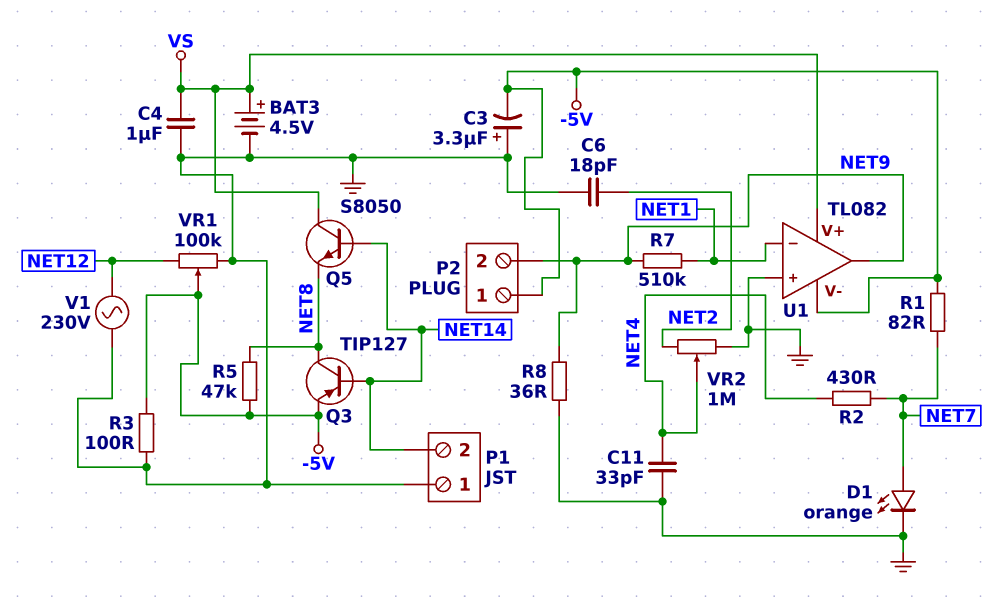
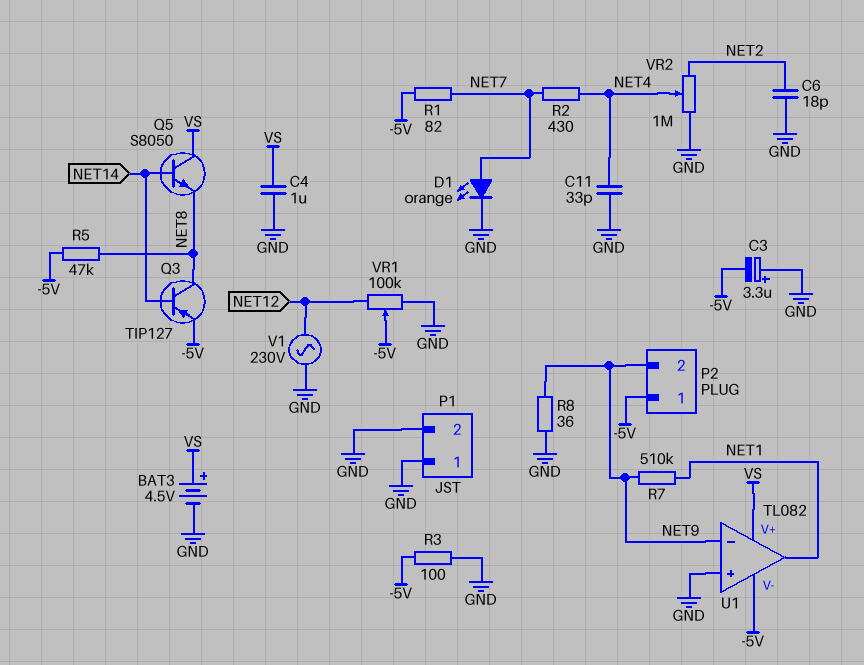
P1 pin 2: NET14 -> GND
U1 pin in-: NET1 -> NET9
U1 pin out: NET9 -> NET1

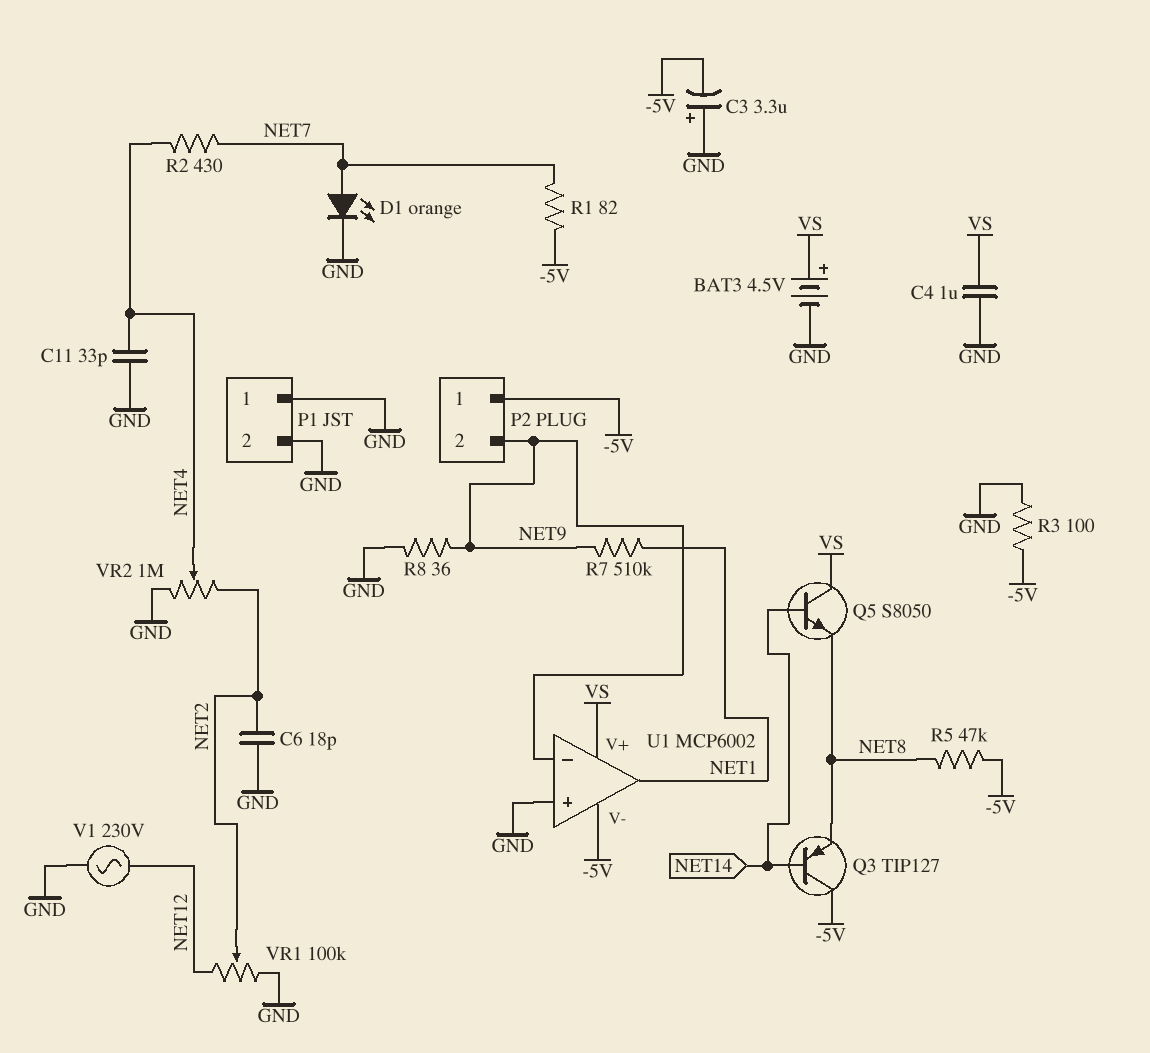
Q3: PNP TIP127 (B NET14, C NET8, E -5V) -> PNP TIP127 (B NET14, C -5V, E NET8)
U1: TL082 -> MCP6002
VR1: 100k (GND, NET12, wiper -5V) -> 100k (GND, NET12, wiper NET2)

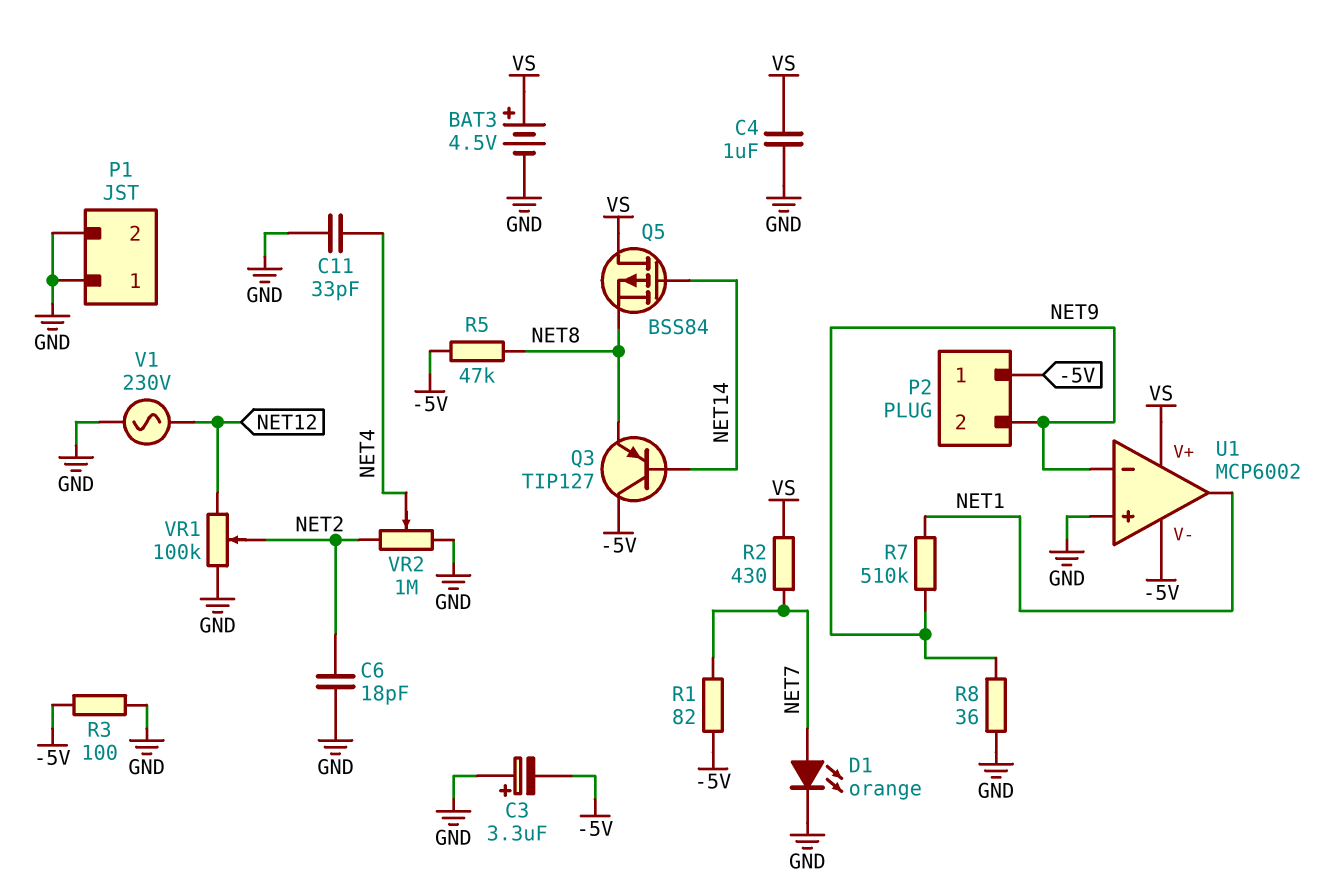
Q5: NPN S8050 (B NET14, C VS, E NET8) -> PMOS BSS84 (G NET14, D VS, S NET8)
R2: 430 (NET4, NET7) -> 430 (NET7, VS)

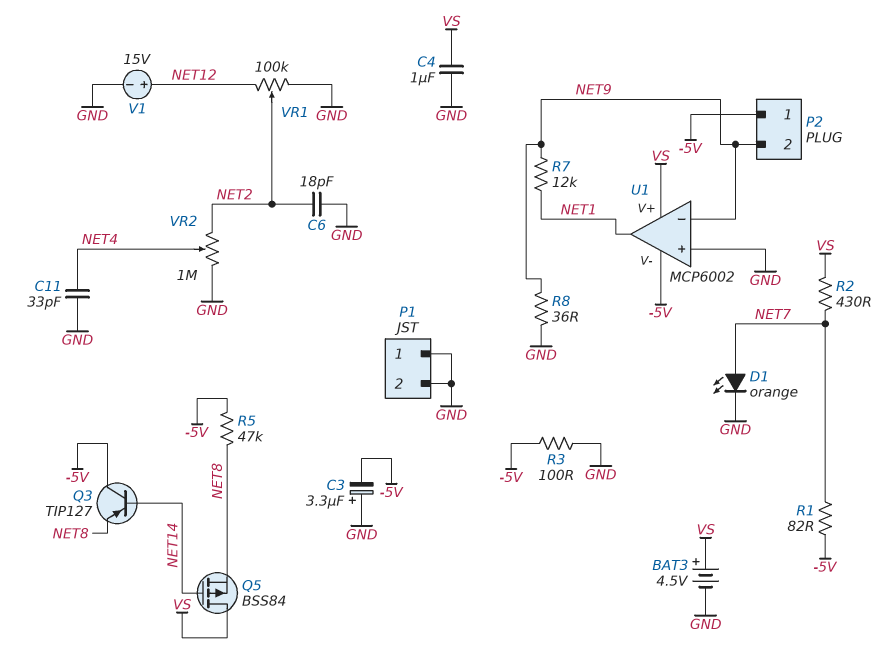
R7: 510k (NET1, NET9) -> 12k (NET1, NET9)
V1: AC 230V (GND, NET12) -> 15V (plus NET12, minus GND)

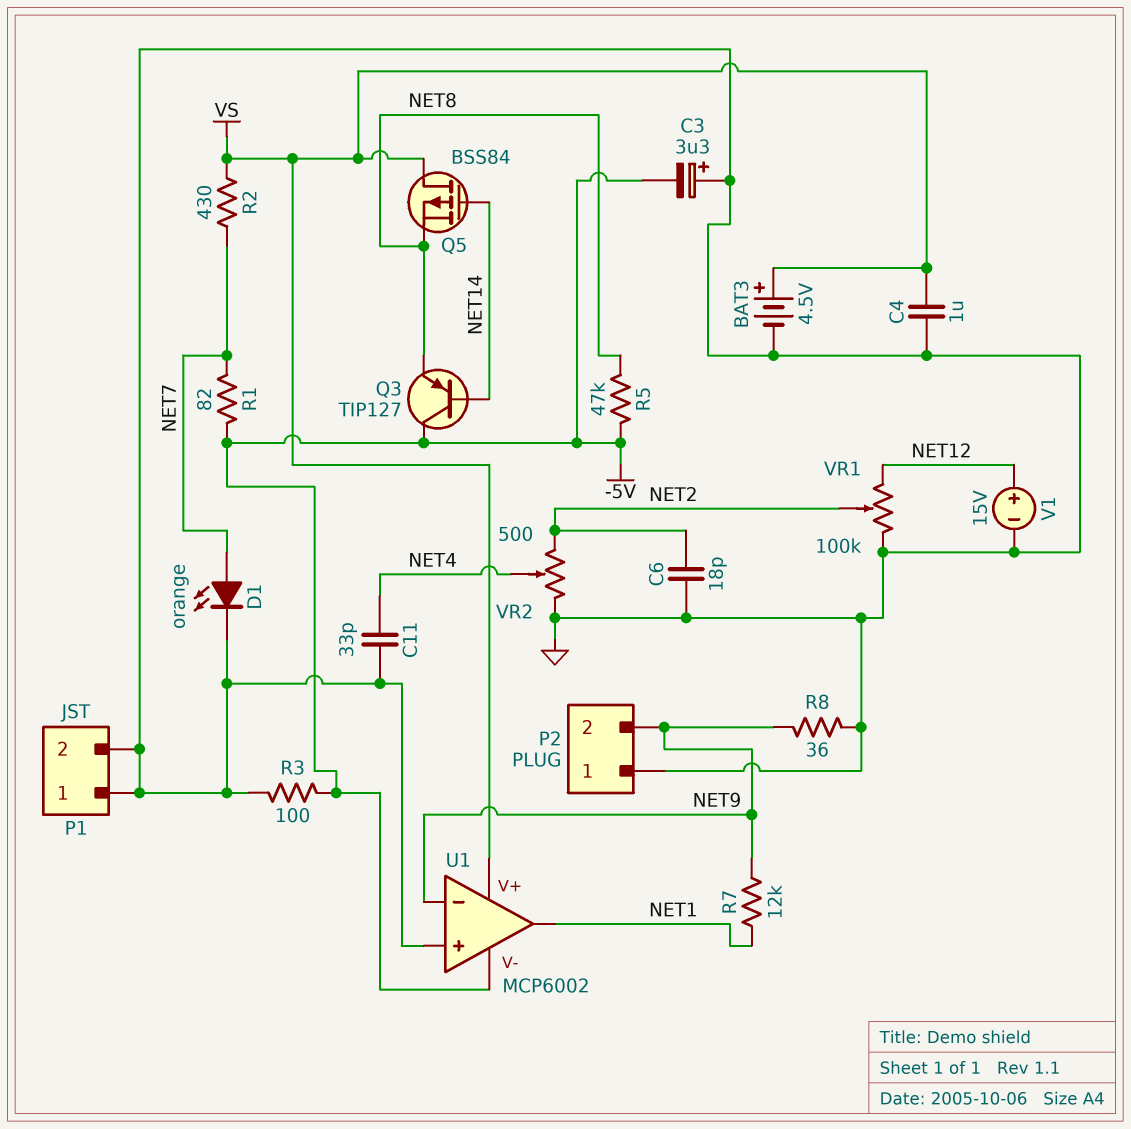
P2 pin 1: -5V -> GND
VR2: 1M (GND, NET2, wiper NET4) -> 500 (GND, NET2, wiper NET4)

